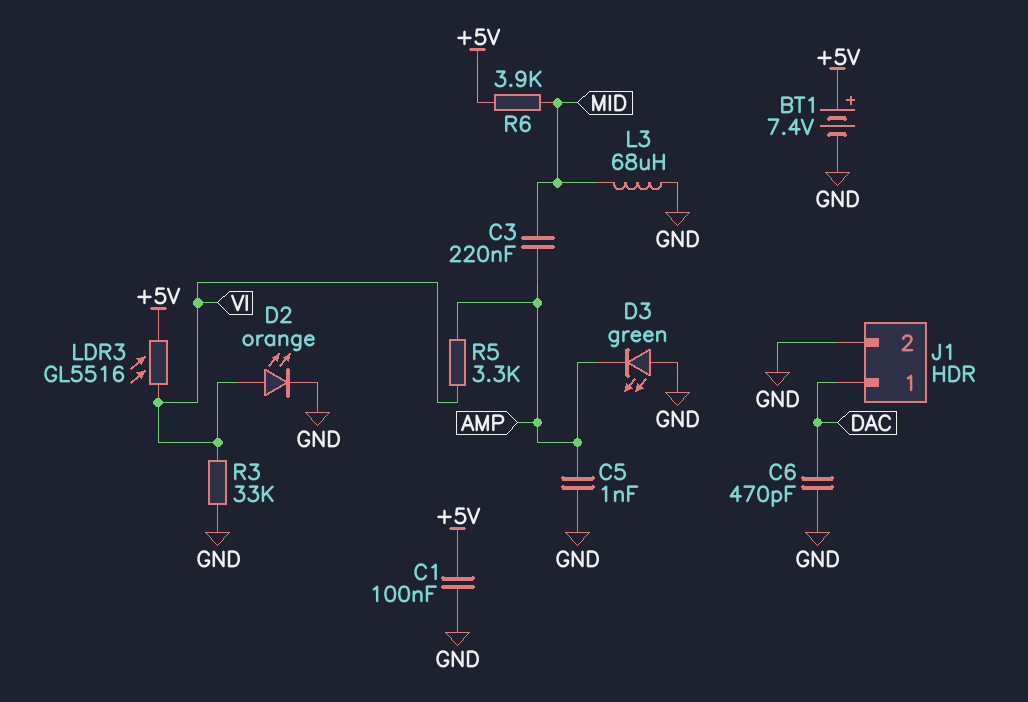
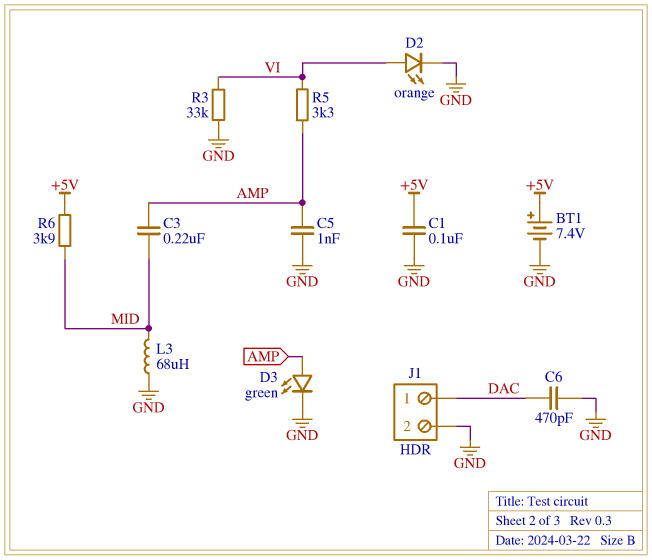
D3: LED green (A GND, K AMP) -> LED green (A AMP, K GND)
LDR3: GL5516 (+5V, VI) -> none

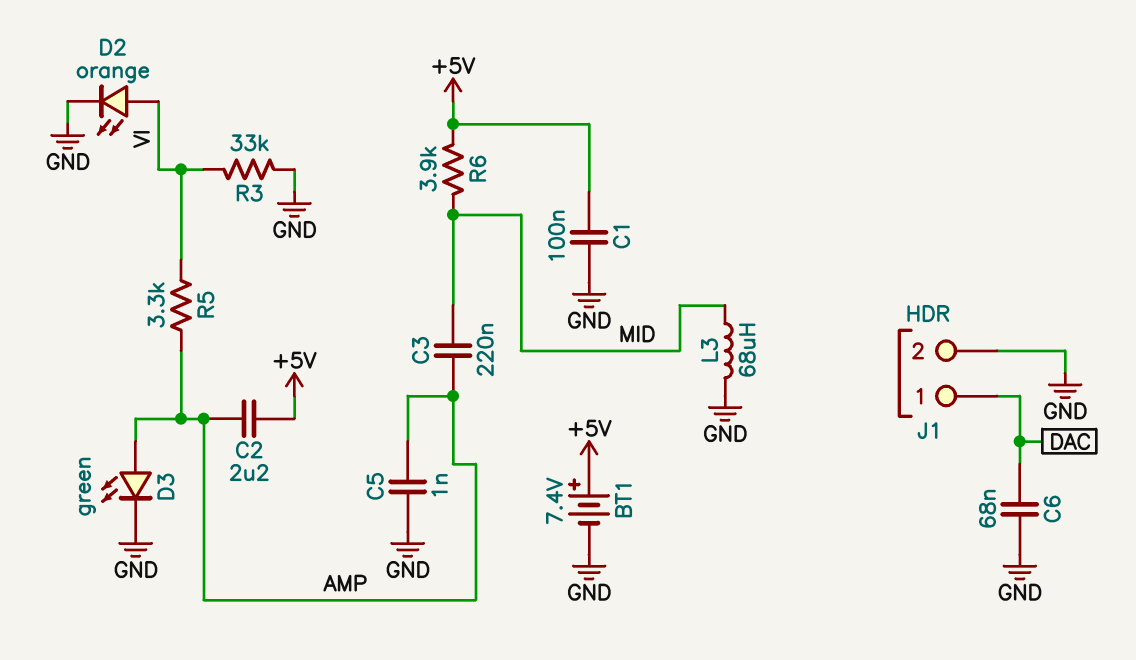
C2: none -> 2.2uF (+5V, AMP)
C6: 470pF (DAC, GND) -> 68nF (DAC, GND)

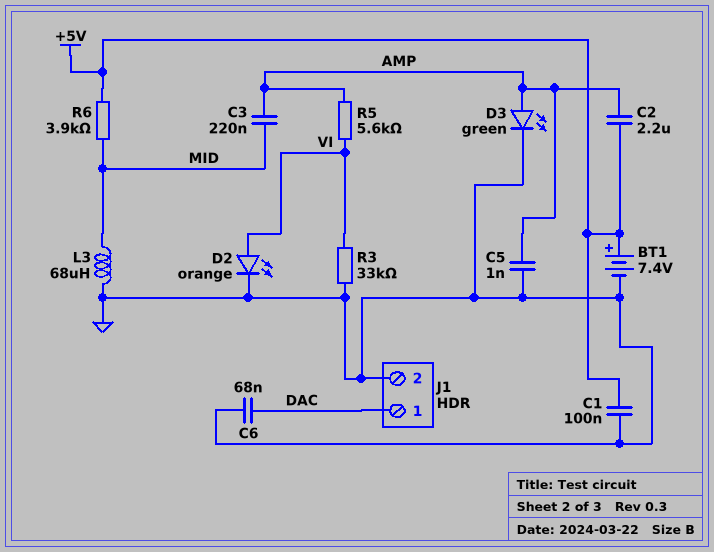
R5: 3.3k (AMP, VI) -> 5.6k (AMP, VI)

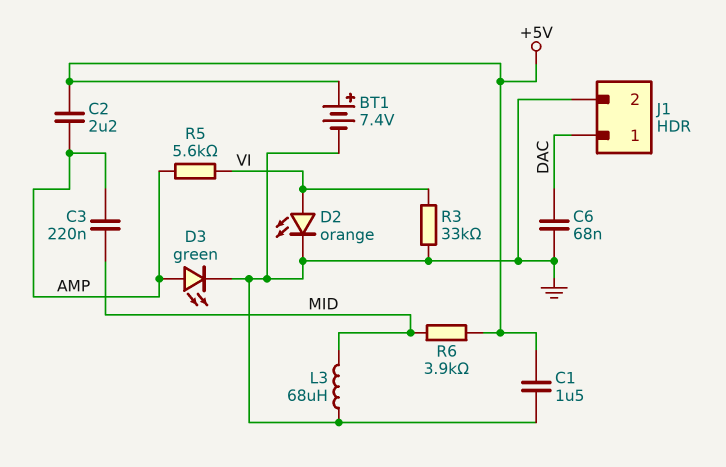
C1: 100nF (+5V, GND) -> 1.5uF (+5V, GND)
C5: 1nF (AMP, GND) -> none

